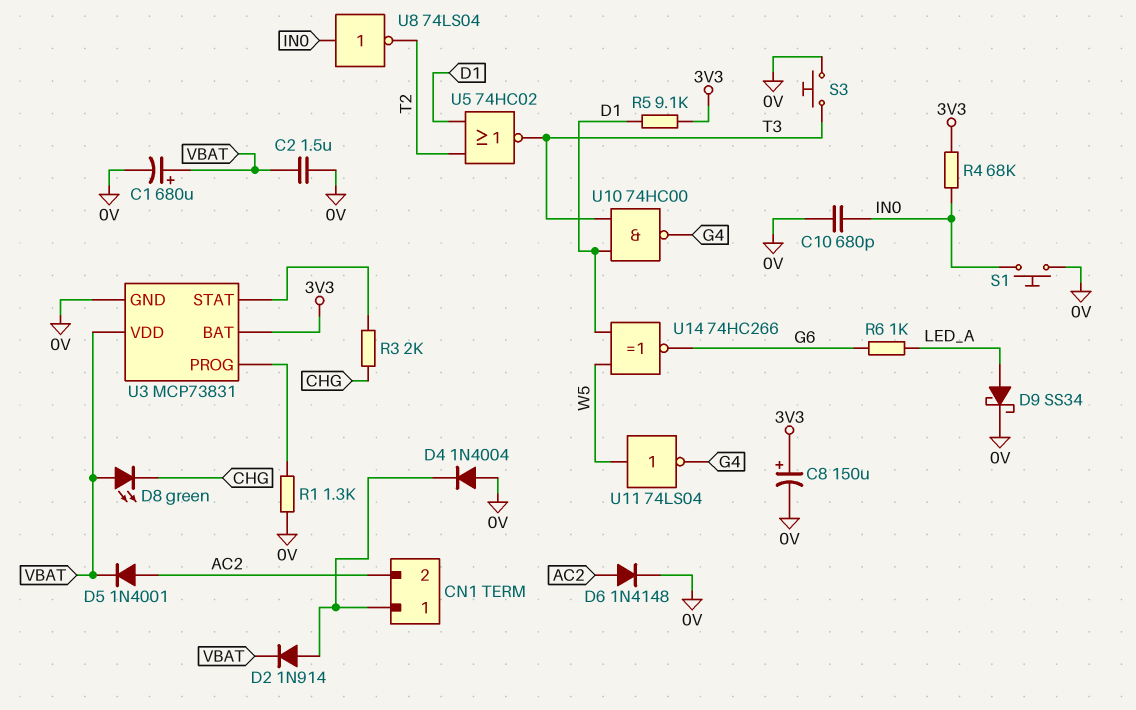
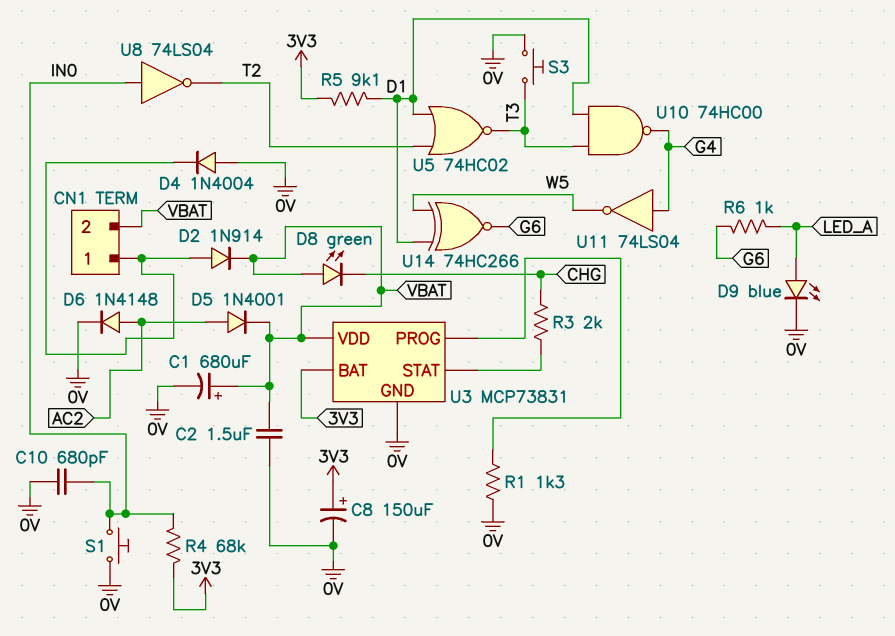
CN1 pin 2: AC2 -> VBAT
D9: schottky SS34 (A LED_A, K 0V) -> LED blue (A LED_A, K 0V)
U11: NOT 74LS04 (in W5, out G4) -> NOT 74LS04 (in G4, out W5)

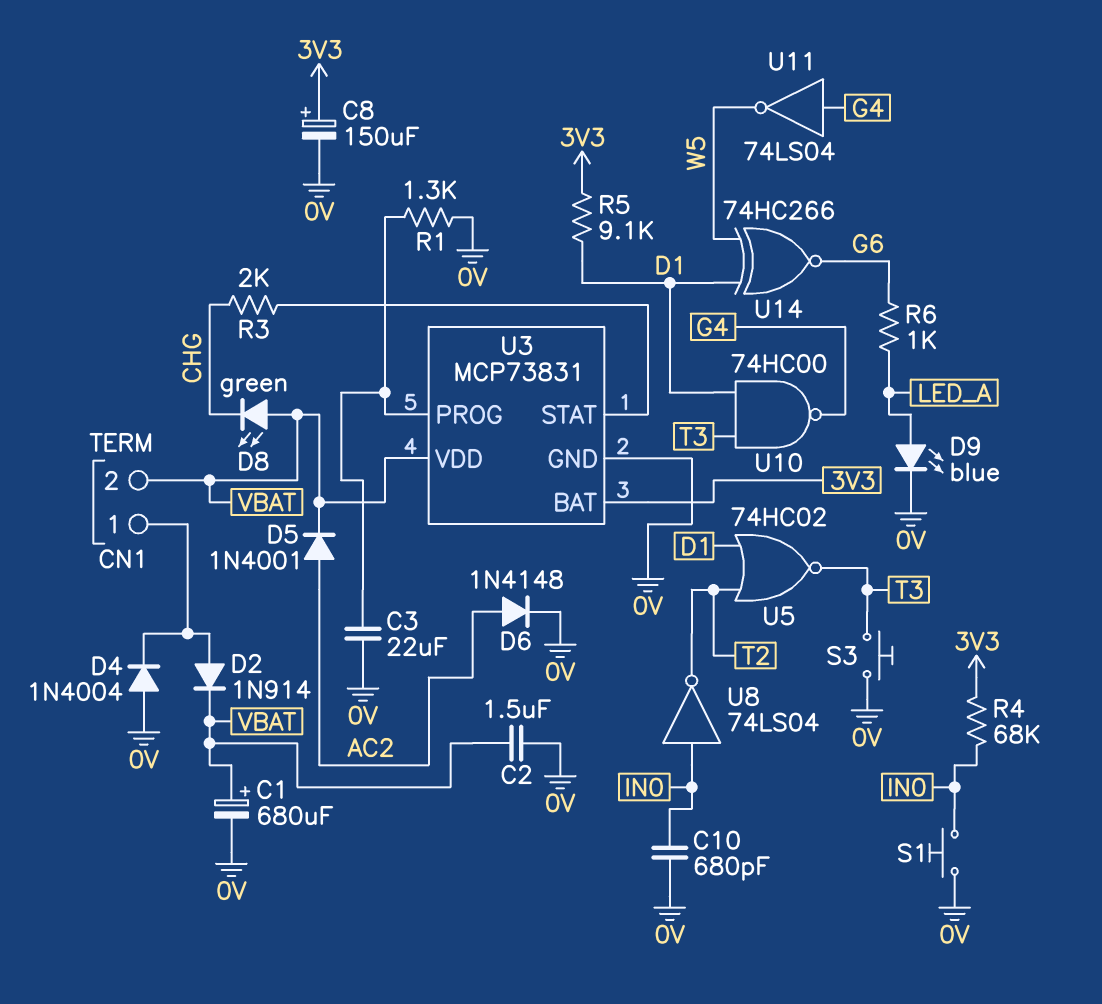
C3: none -> 22uF (0V, U3/PROG)

